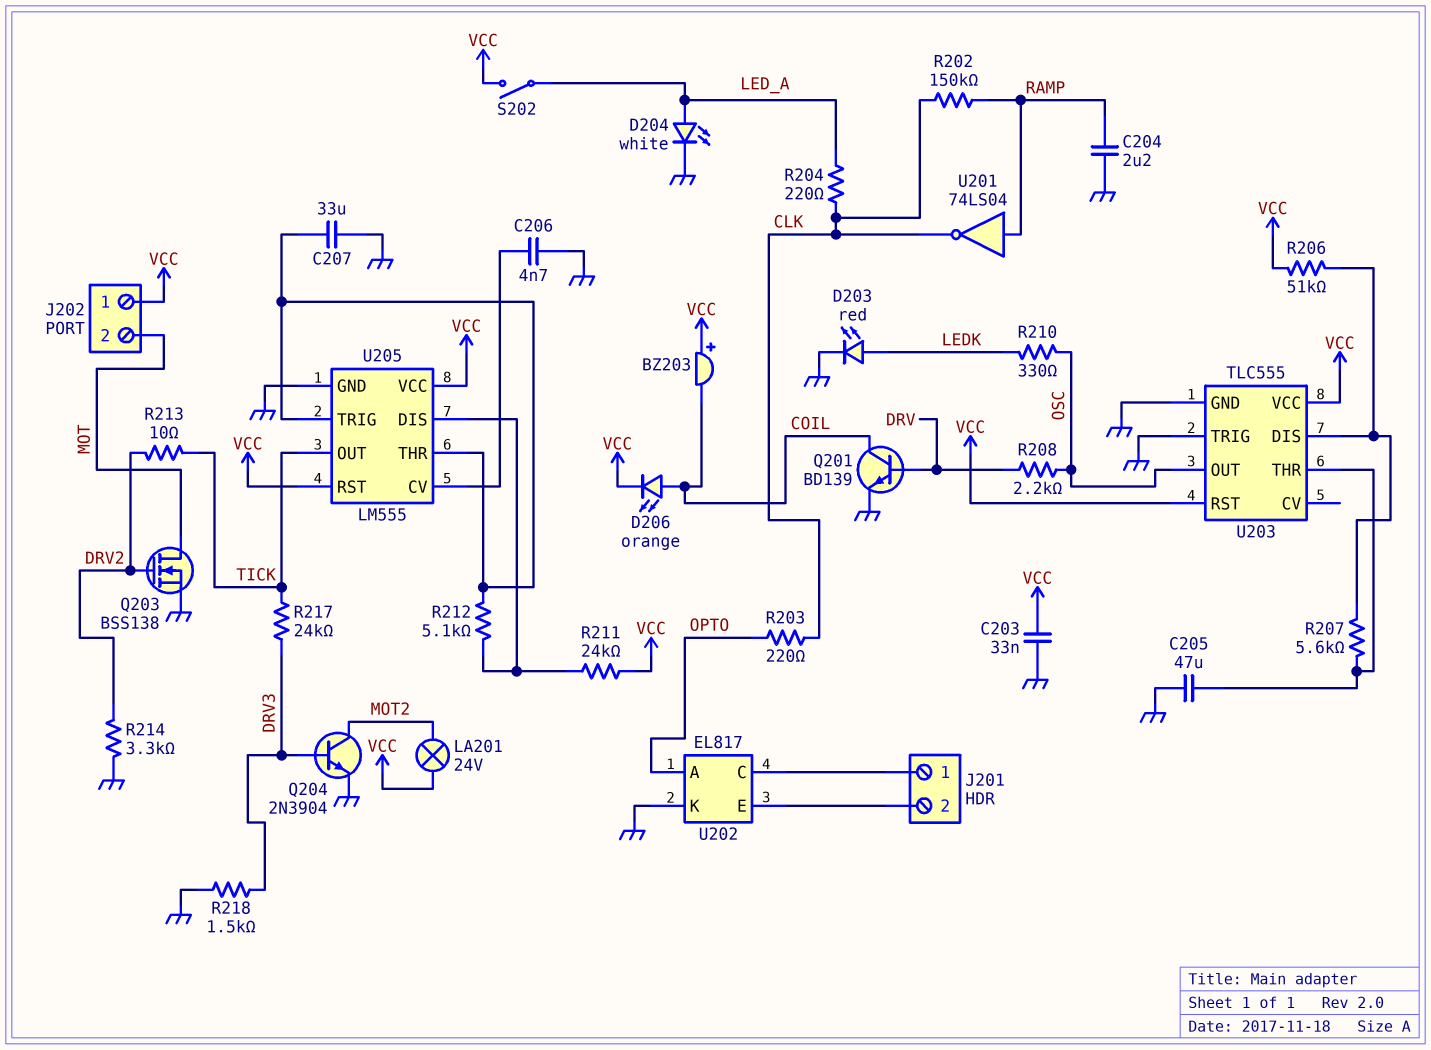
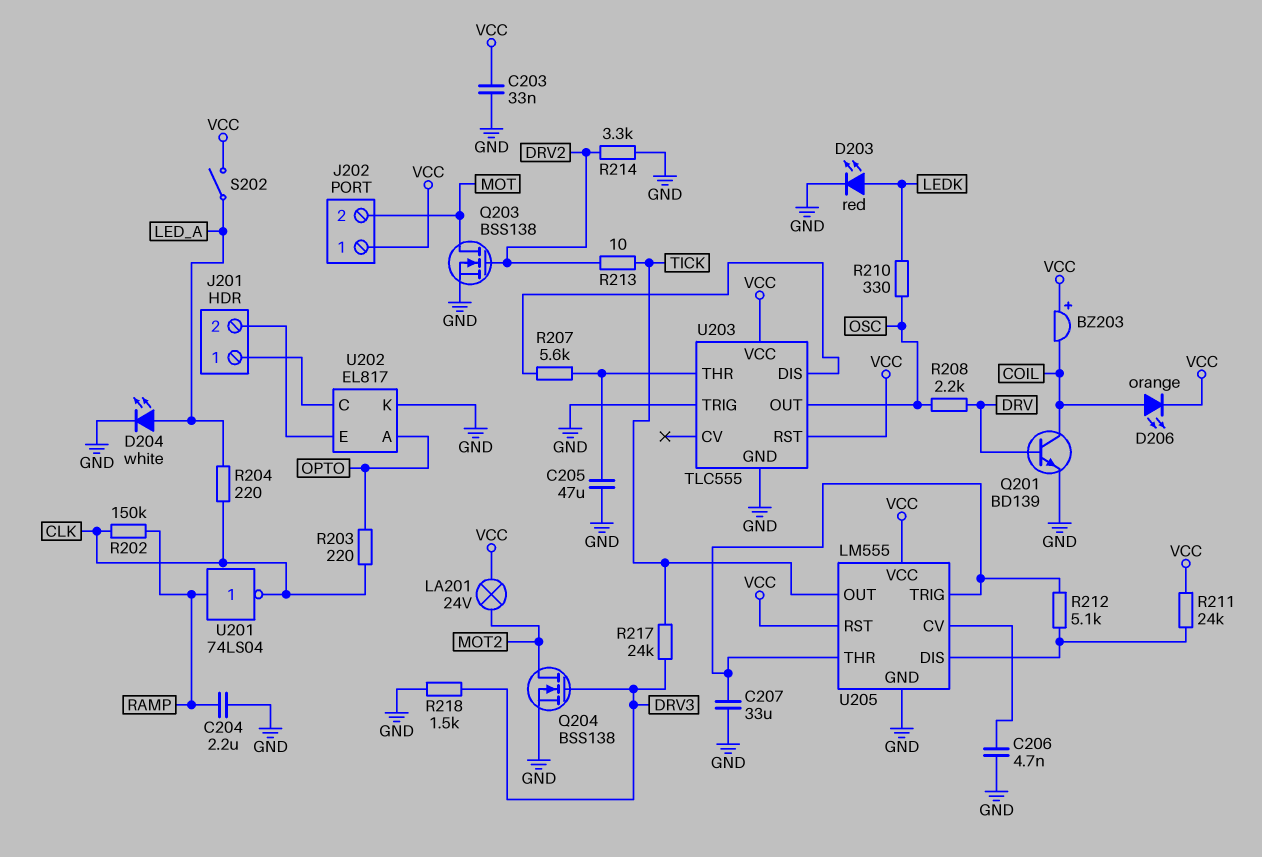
Q204: NPN 2N3904 (B DRV3, C MOT2, E GND) -> NMOS BSS138 (G DRV3, D MOT2, S GND)
R206: 51k (U203/DIS, VCC) -> none

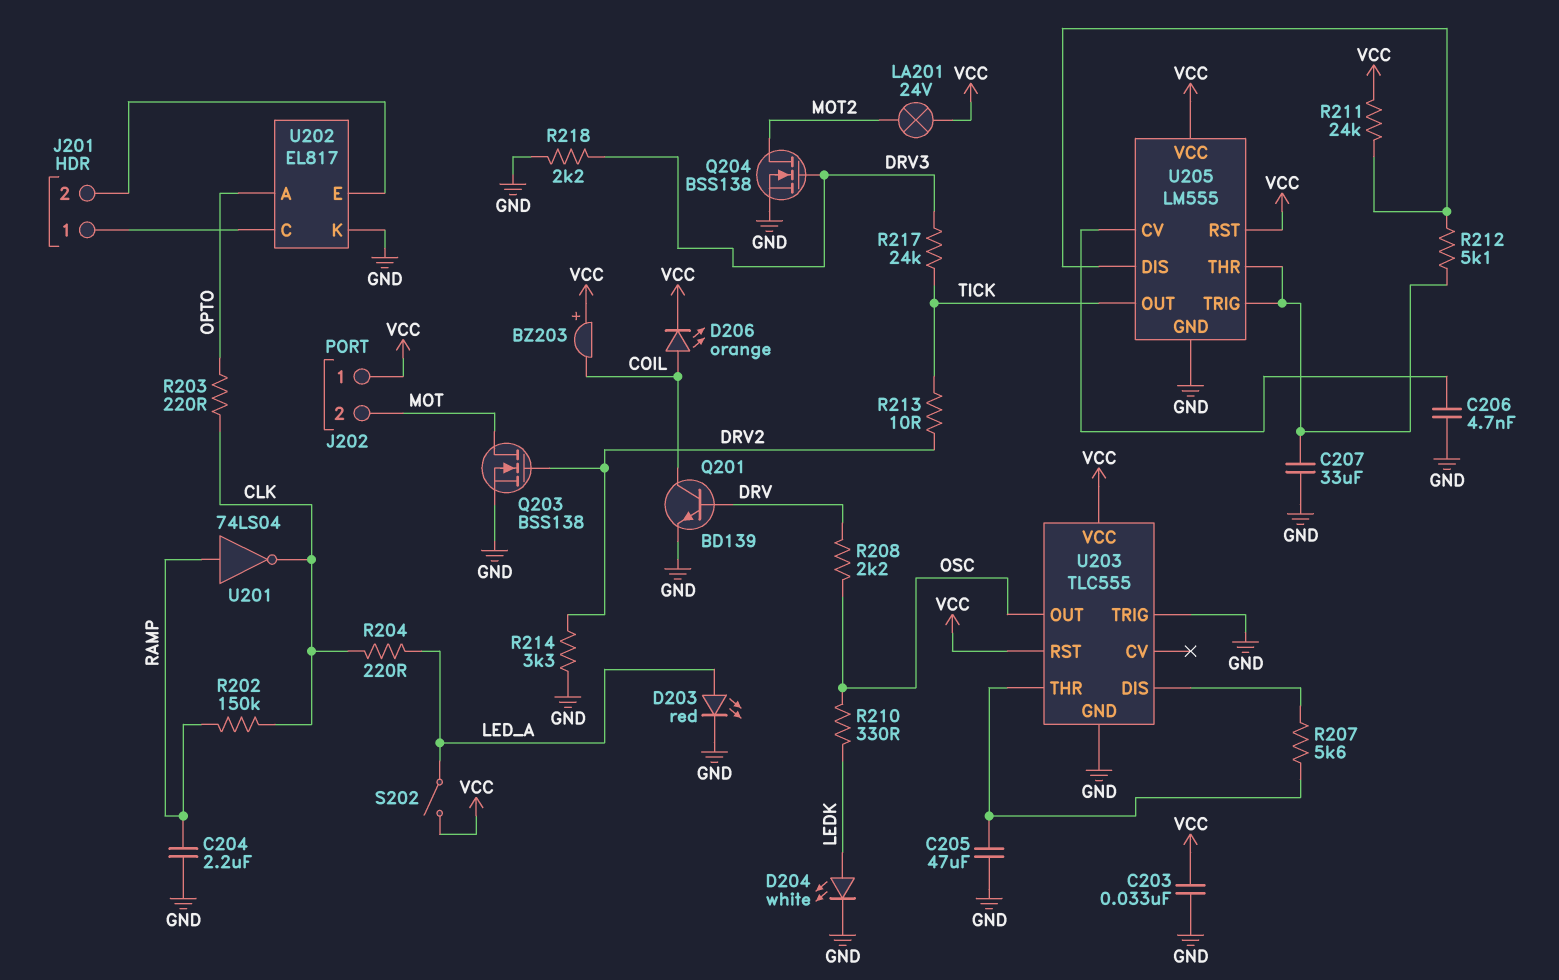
D203: LED red (A LEDK, K GND) -> LED red (A LED_A, K GND)
D204: LED white (A LED_A, K GND) -> LED white (A LEDK, K GND)
R218: 1.5k (DRV3, GND) -> 2.2k (DRV3, GND)

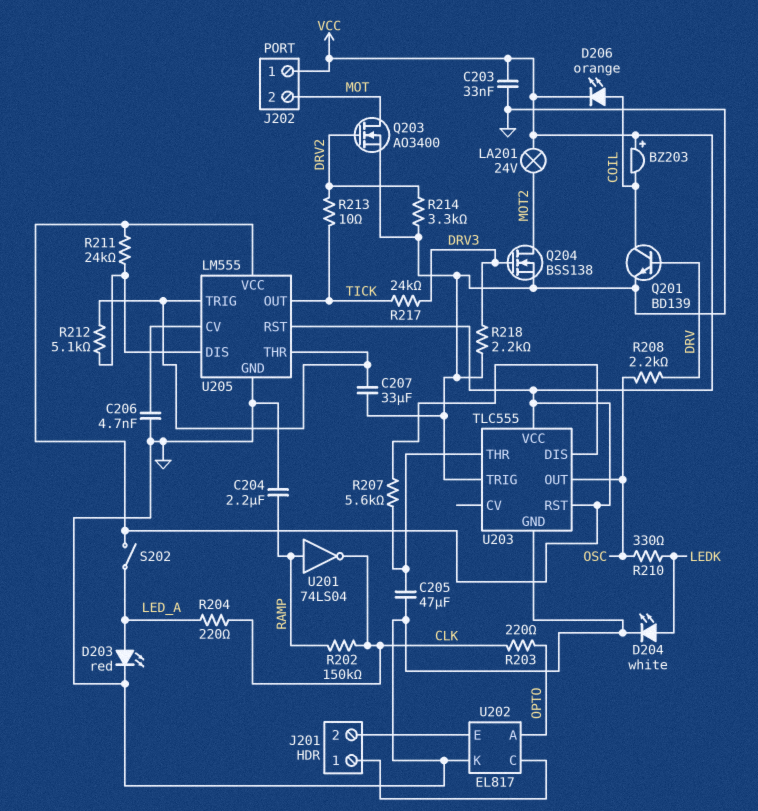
Q203: NMOS BSS138 (G DRV2, D MOT, S GND) -> NMOS AO3400 (G DRV2, D MOT, S GND)

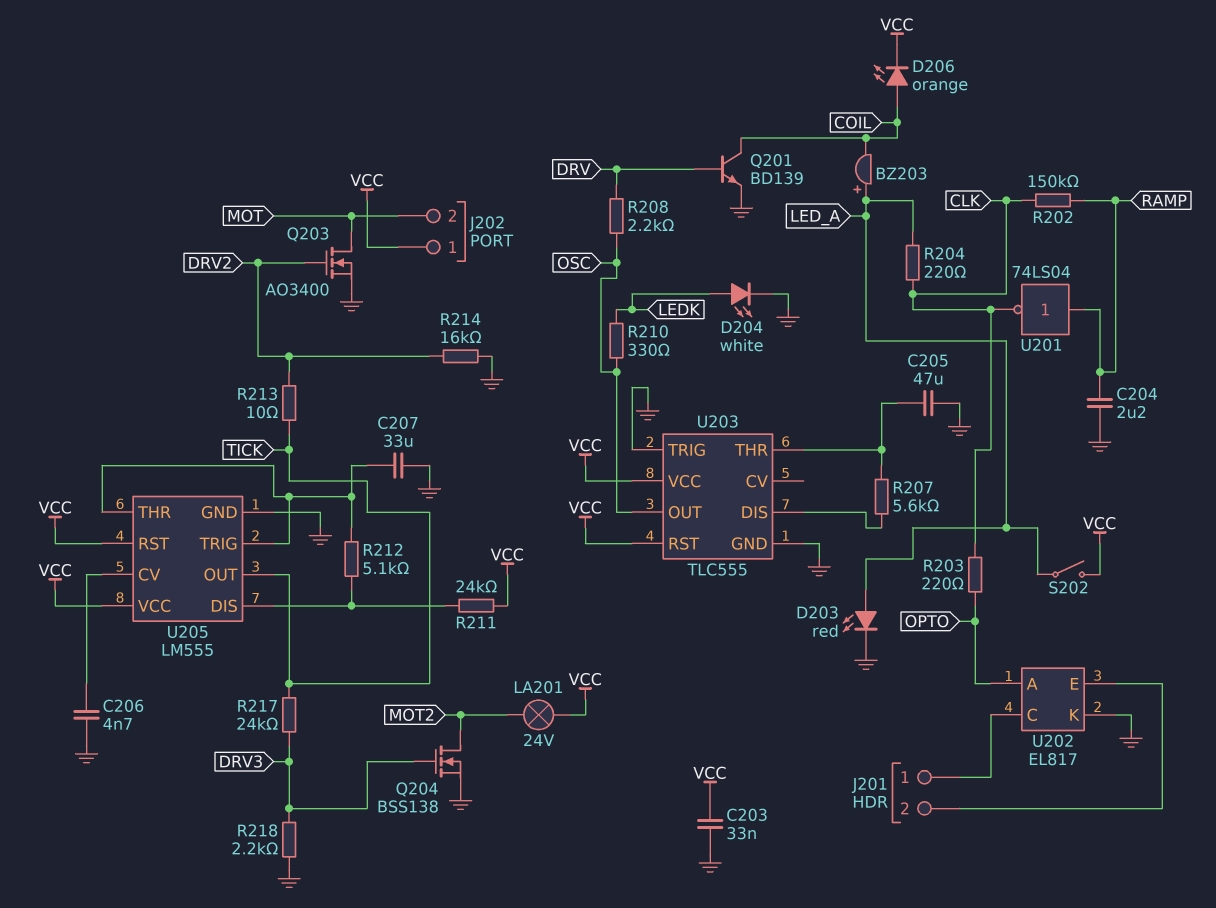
BZ203: buzzer (plus VCC, minus COIL) -> buzzer (plus LED_A, minus COIL)
R214: 3.3k (DRV2, GND) -> 16k (DRV2, GND)

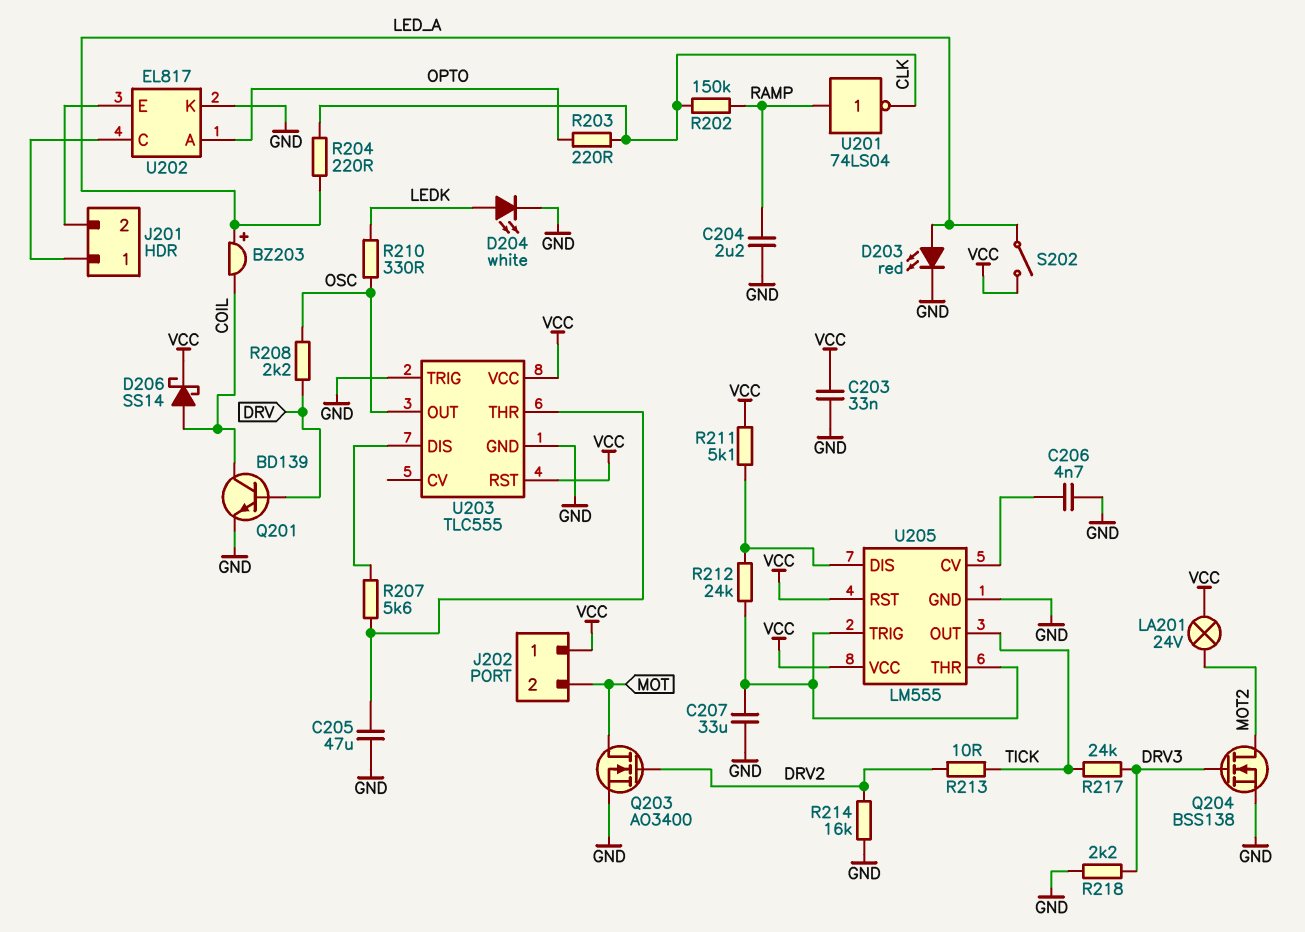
D206: LED orange (A COIL, K VCC) -> schottky SS14 (A COIL, K VCC)
R211: 24k (U205/DIS, VCC) -> 5.1k (U205/DIS, VCC)
R212: 5.1k (U205/DIS, U205/THR) -> 24k (U205/DIS, U205/THR)

